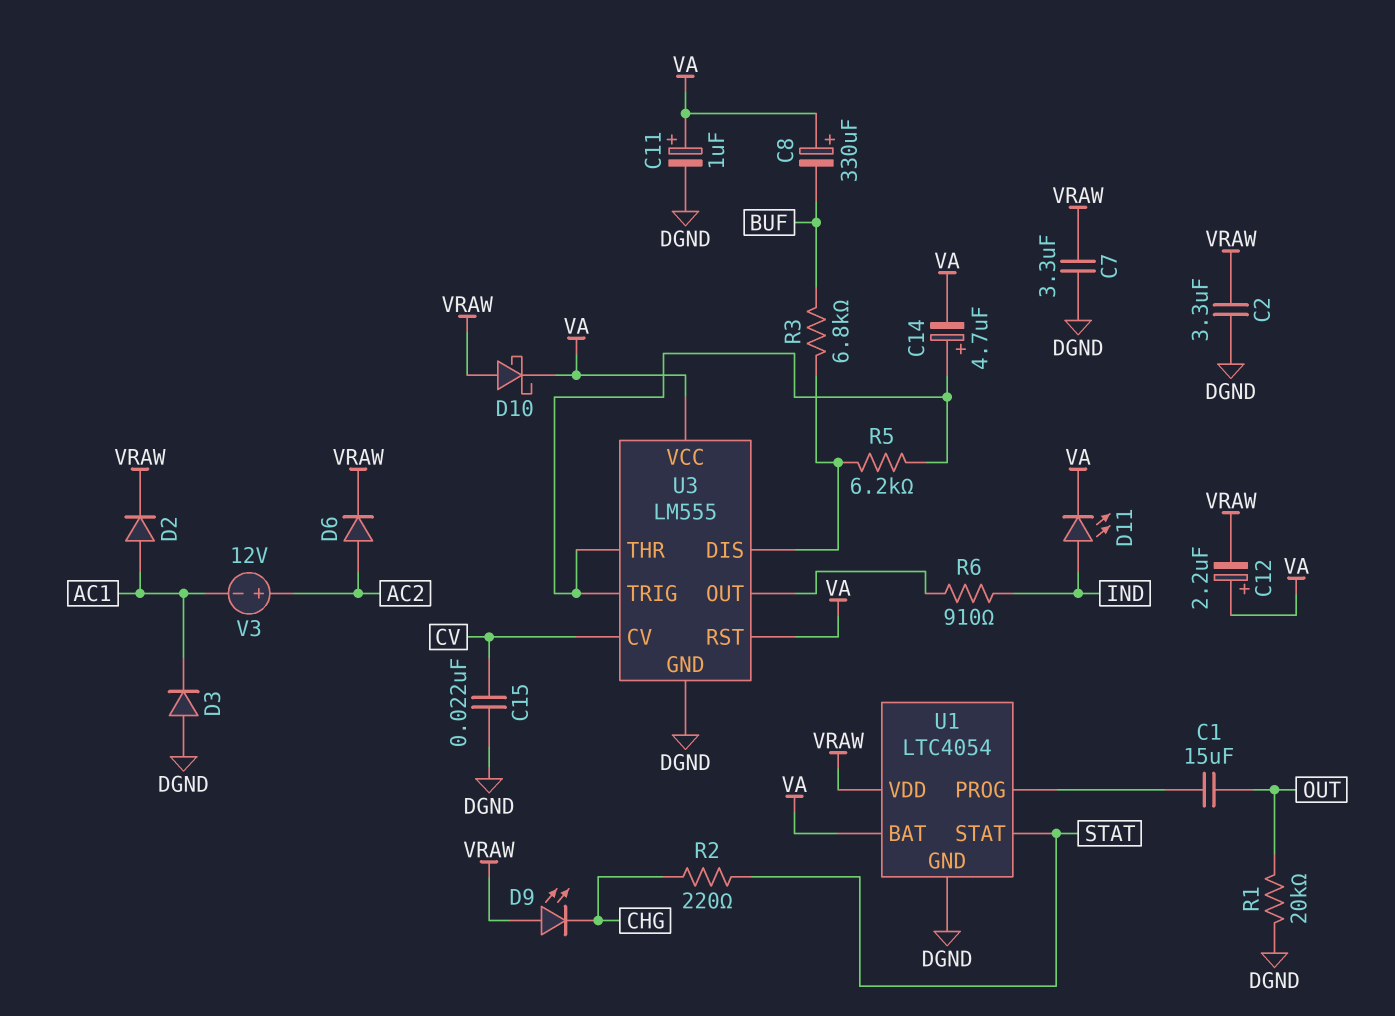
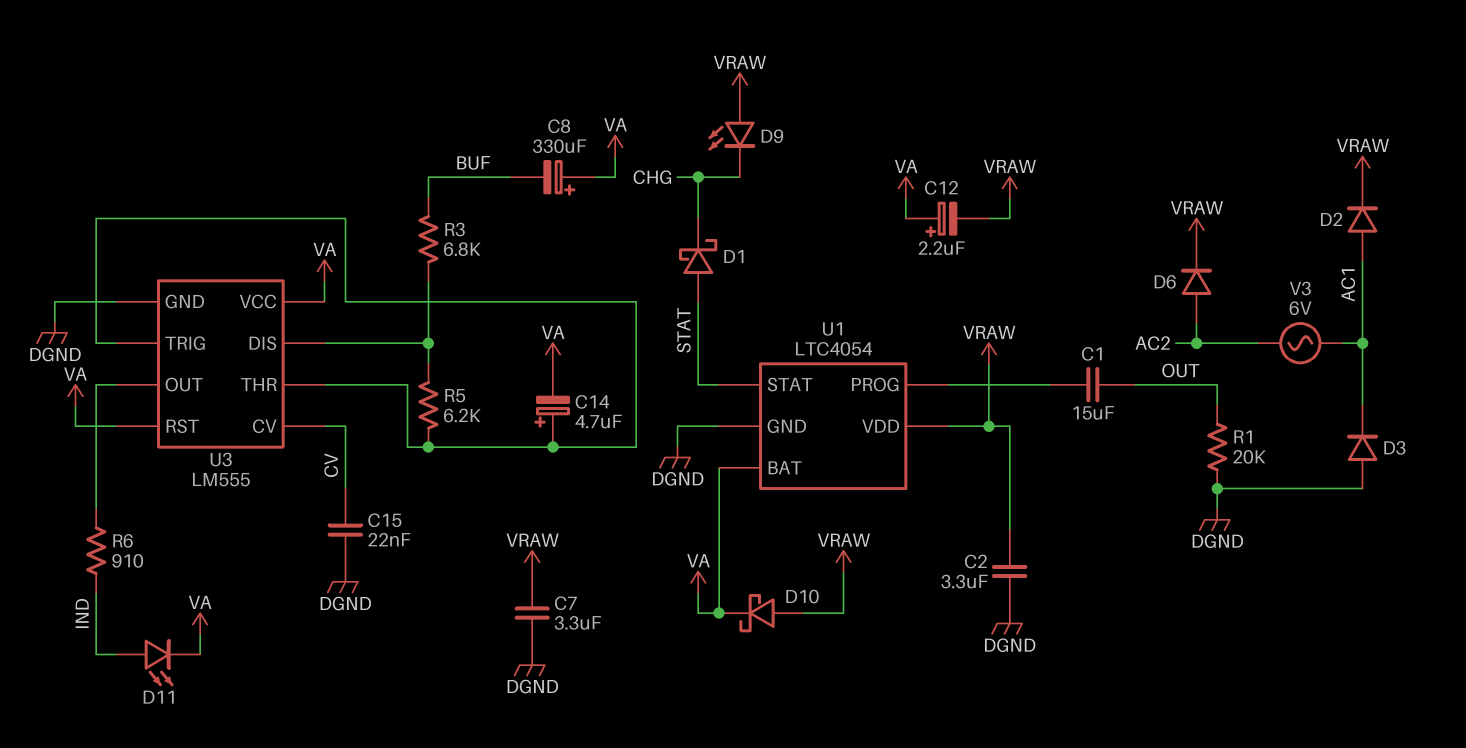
C11: 1uF (plus VA, minus DGND) -> none
D1: none -> schottky (A STAT, K CHG)
R2: 220 (CHG, STAT) -> none
V3: 12V (plus AC2, minus AC1) -> AC 6V (AC1, AC2)

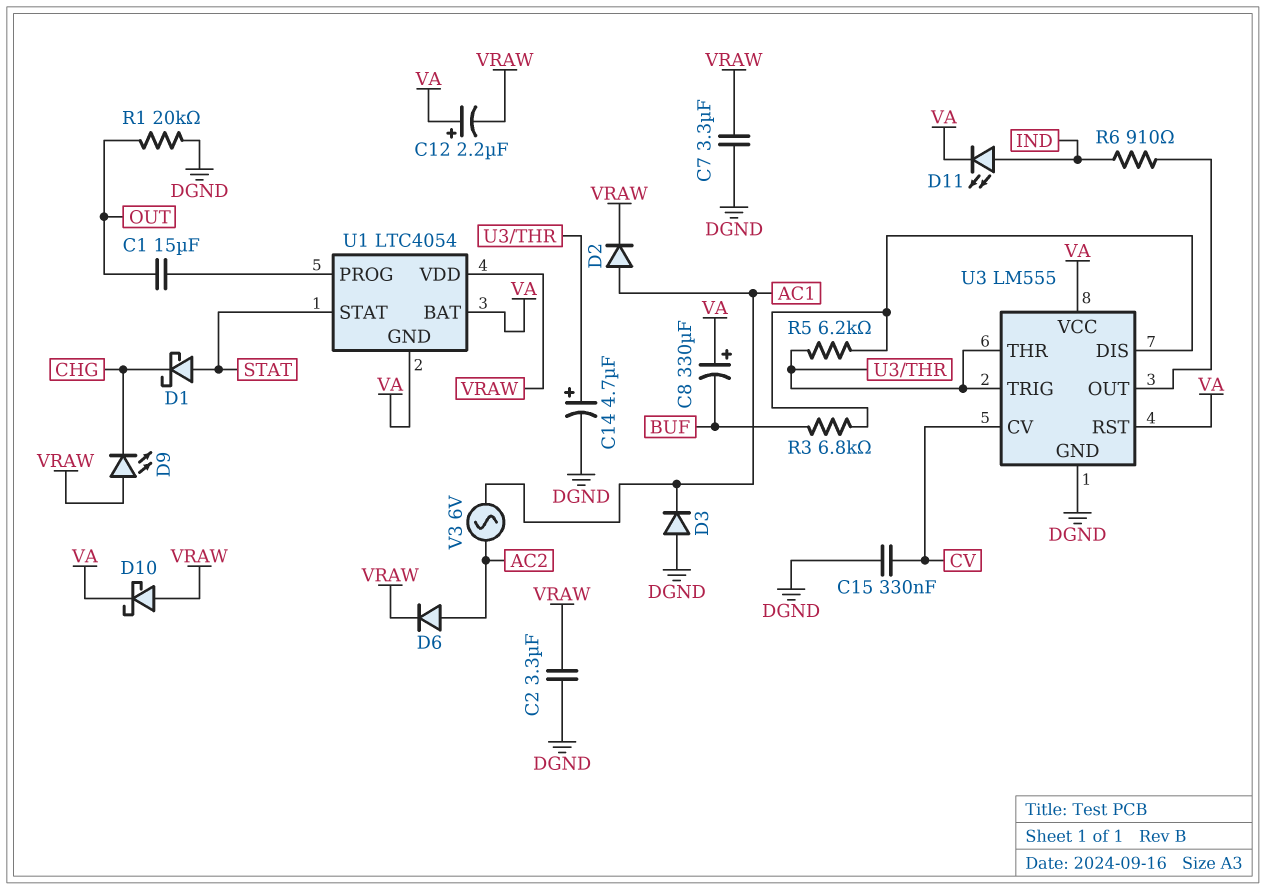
C14: 4.7uF (plus U3/THR, minus VA) -> 4.7uF (plus U3/THR, minus DGND)
C15: 22nF (CV, DGND) -> 330nF (CV, DGND)
U1 pin GND: DGND -> VA

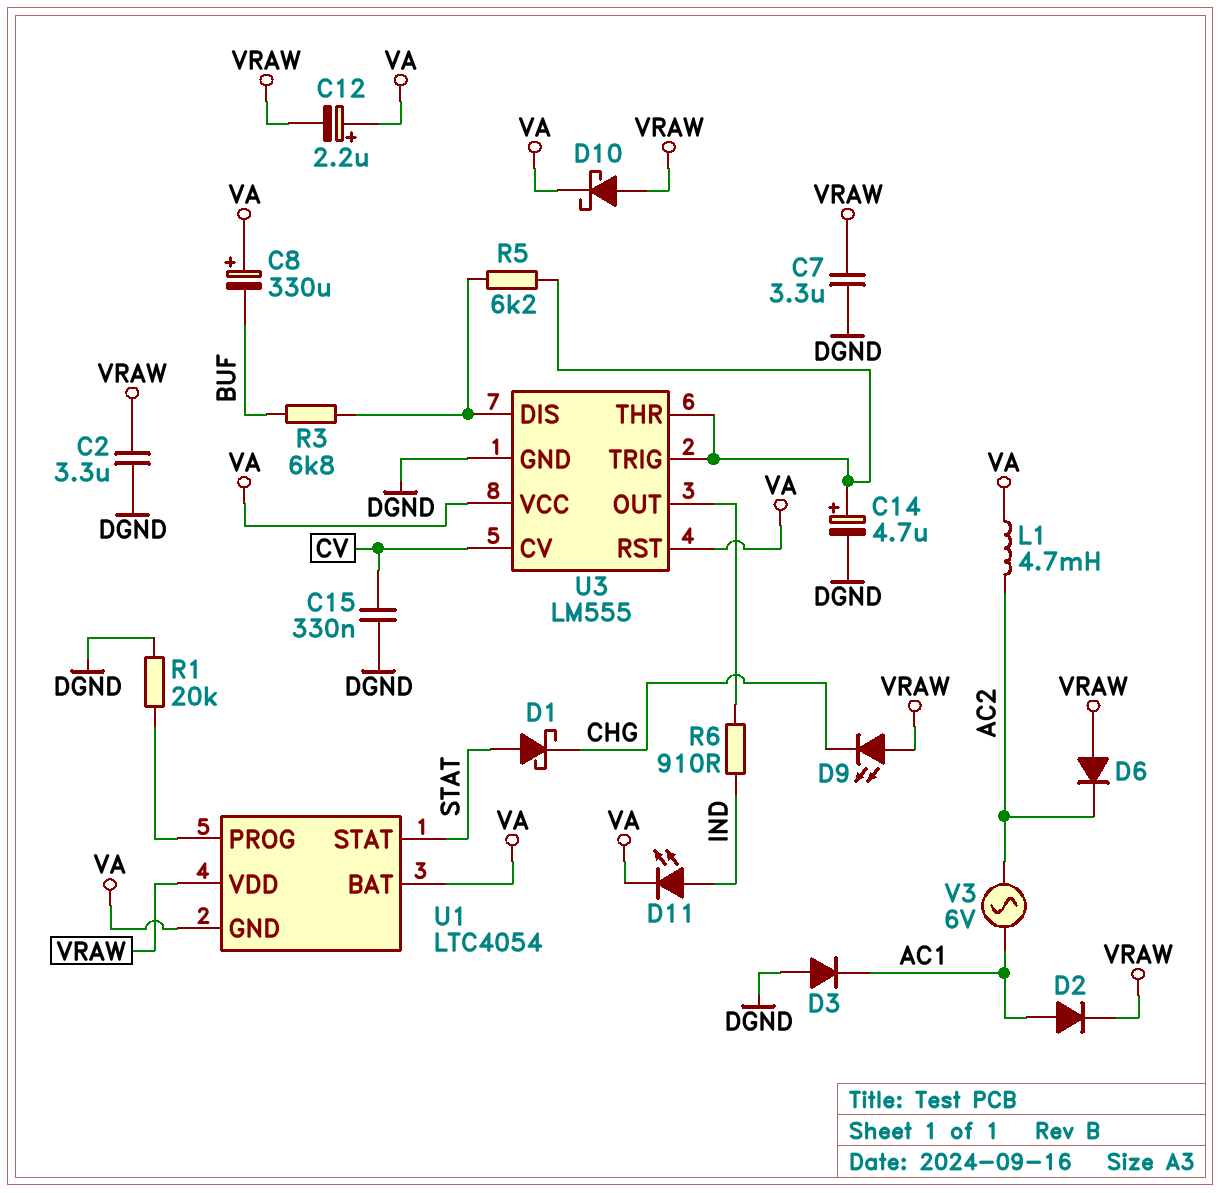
C1: 15uF (OUT, U1/PROG) -> none
D6: diode (A AC2, K VRAW) -> diode (A VRAW, K AC2)
L1: none -> 4.7mH (AC2, VA)
R1: 20k (DGND, OUT) -> 20k (DGND, U1/PROG)

